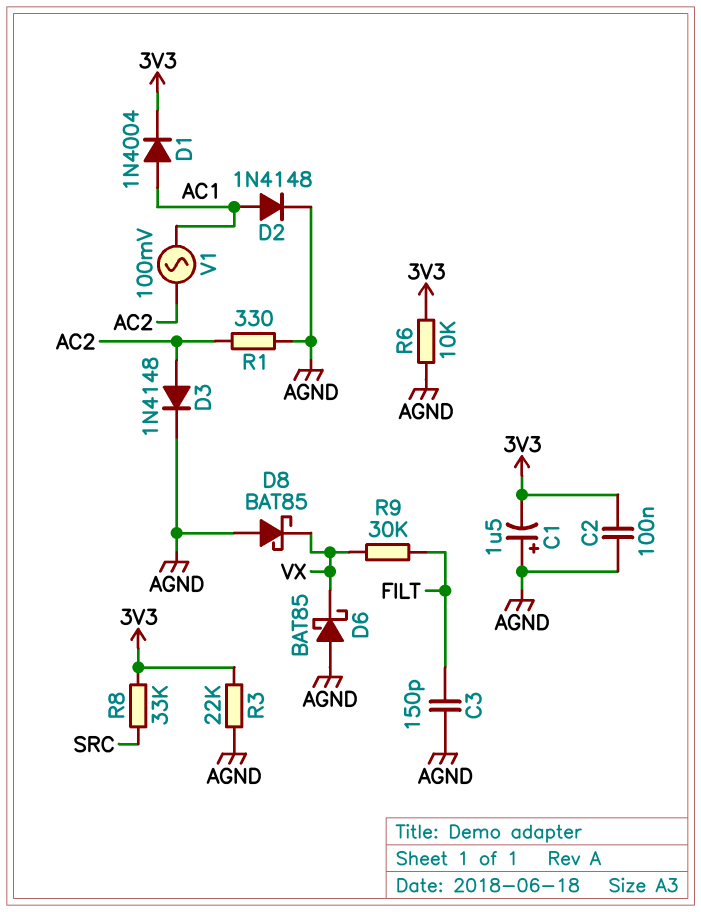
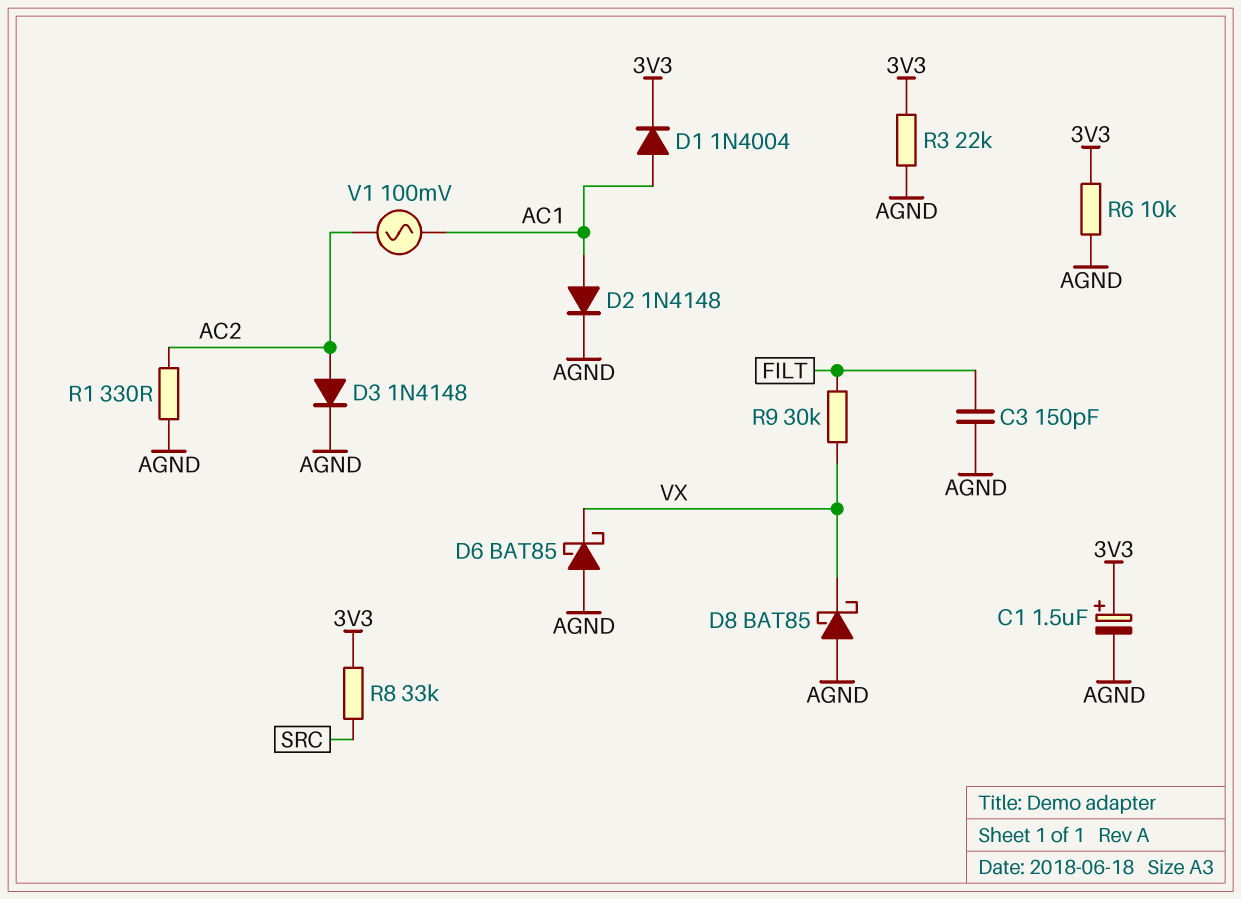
C1: 1.5uF (plus AGND, minus 3V3) -> 1.5uF (plus 3V3, minus AGND)
C2: 100nF (3V3, AGND) -> none

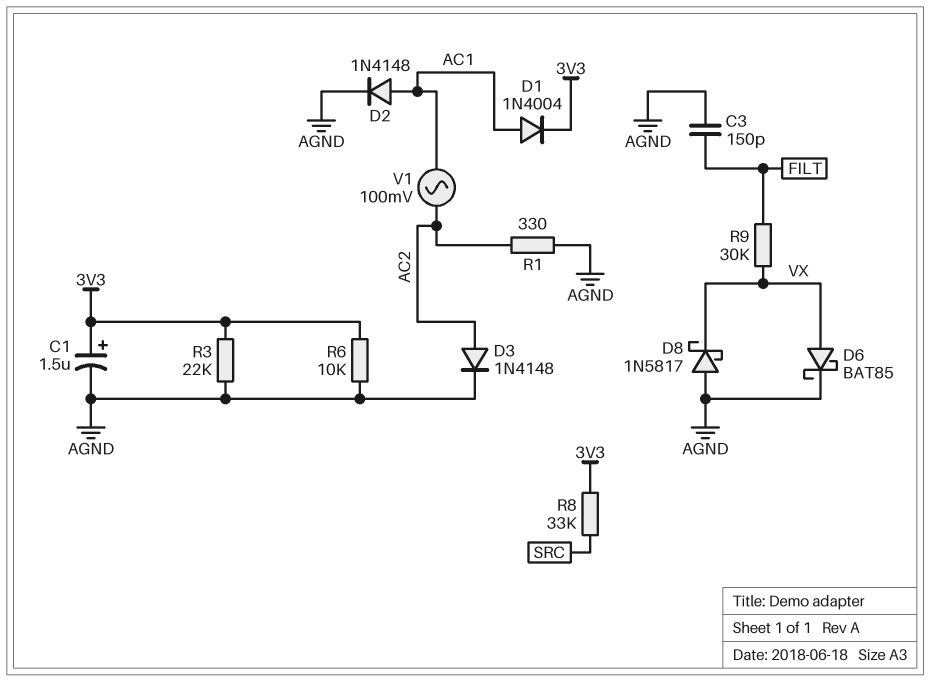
D6: schottky BAT85 (A AGND, K VX) -> schottky BAT85 (A VX, K AGND)
D8: schottky BAT85 (A AGND, K VX) -> schottky 1N5817 (A AGND, K VX)

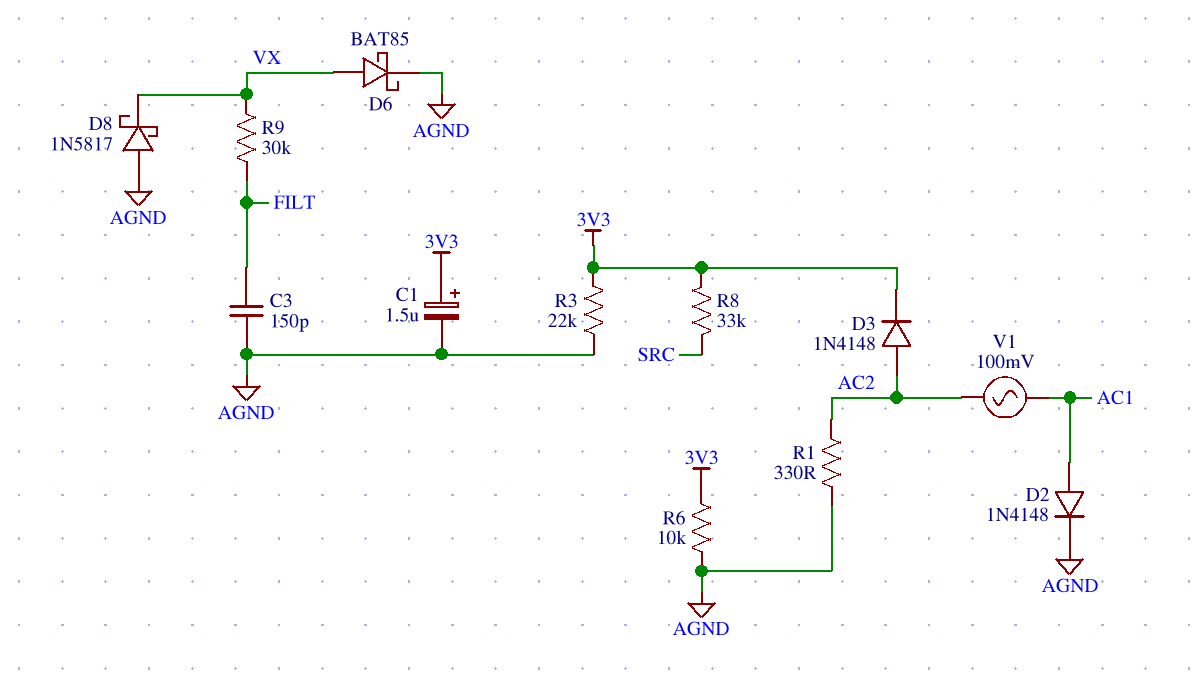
D1: diode 1N4004 (A AC1, K 3V3) -> none
D3: diode 1N4148 (A AC2, K AGND) -> diode 1N4148 (A AC2, K 3V3)

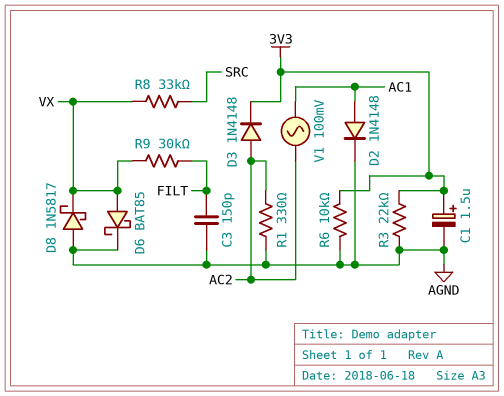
R8: 33k (3V3, SRC) -> 33k (SRC, VX)

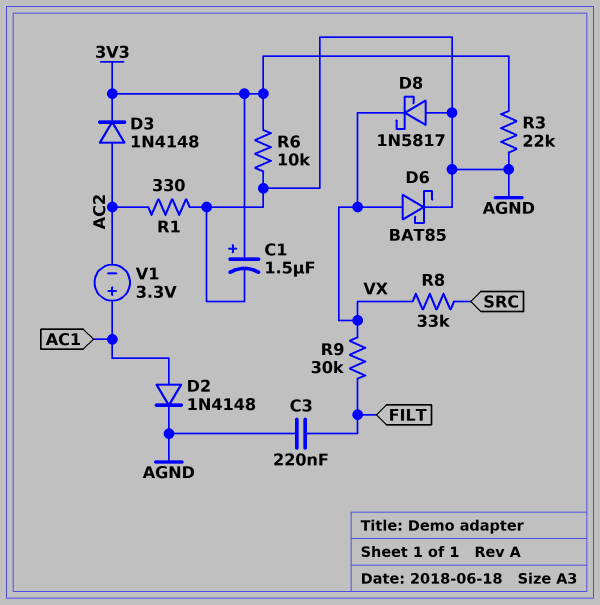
C3: 150pF (AGND, FILT) -> 220nF (AGND, FILT)
V1: AC 100mV (AC1, AC2) -> 3.3V (plus AC1, minus AC2)

